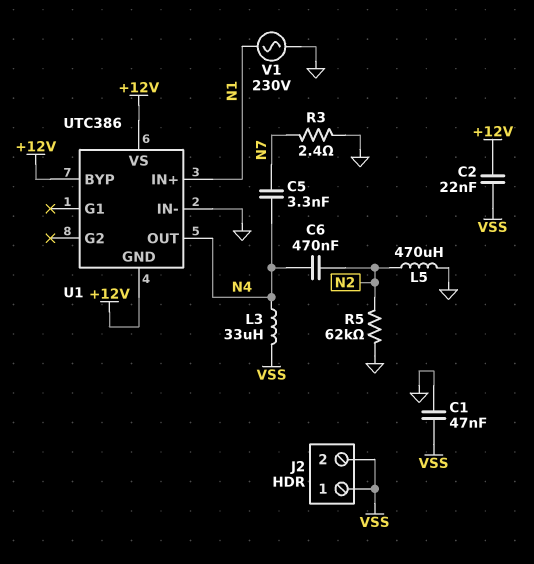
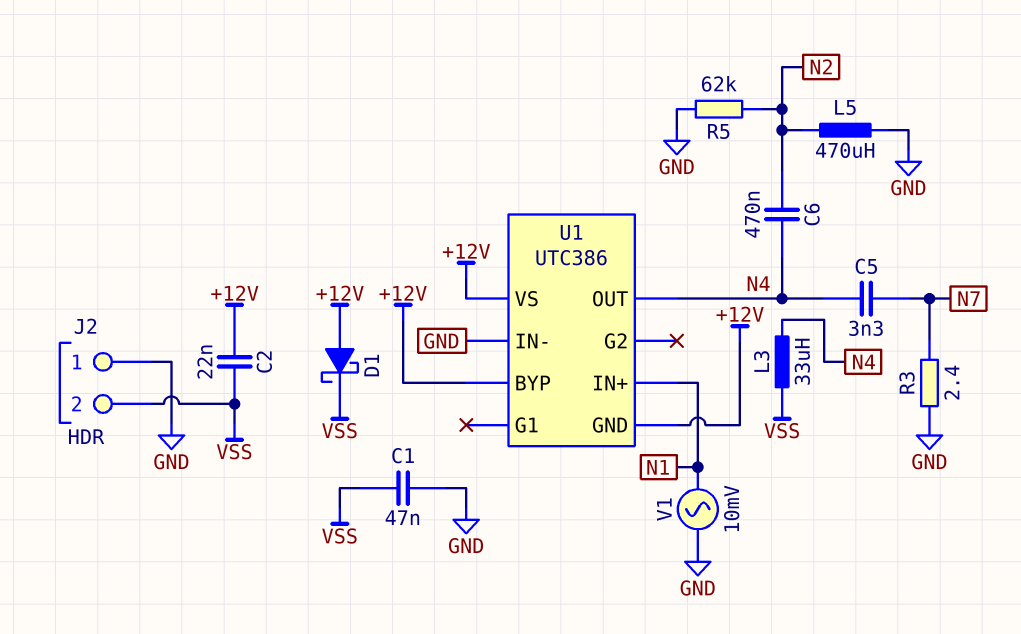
D1: none -> schottky (A +12V, K VSS)
J2 pin 1: VSS -> GND
V1: AC 230V (GND, N1) -> AC 10mV (GND, N1)

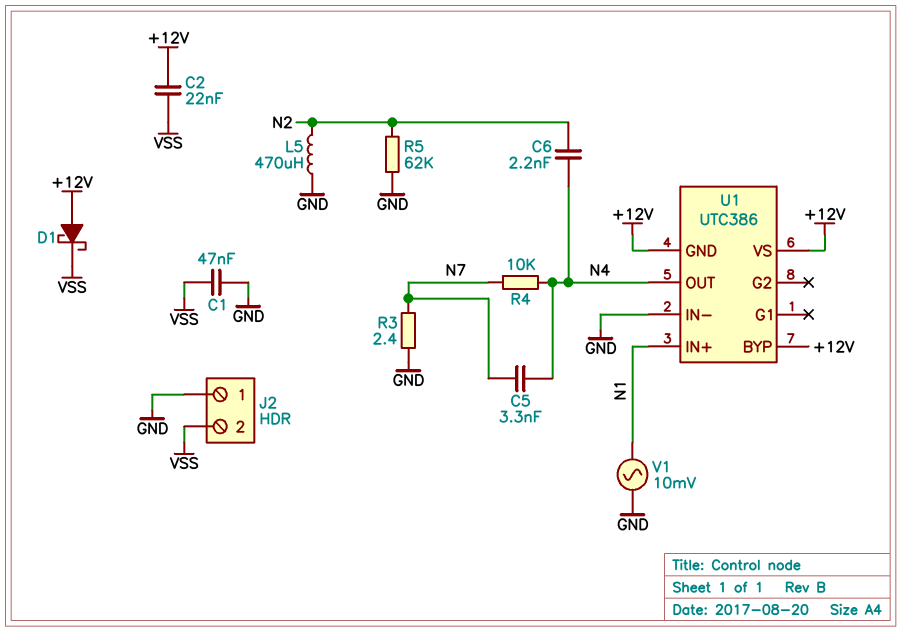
C6: 470nF (N2, N4) -> 2.2nF (N2, N4)
L3: 33uH (N4, VSS) -> none
R4: none -> 10k (N4, N7)

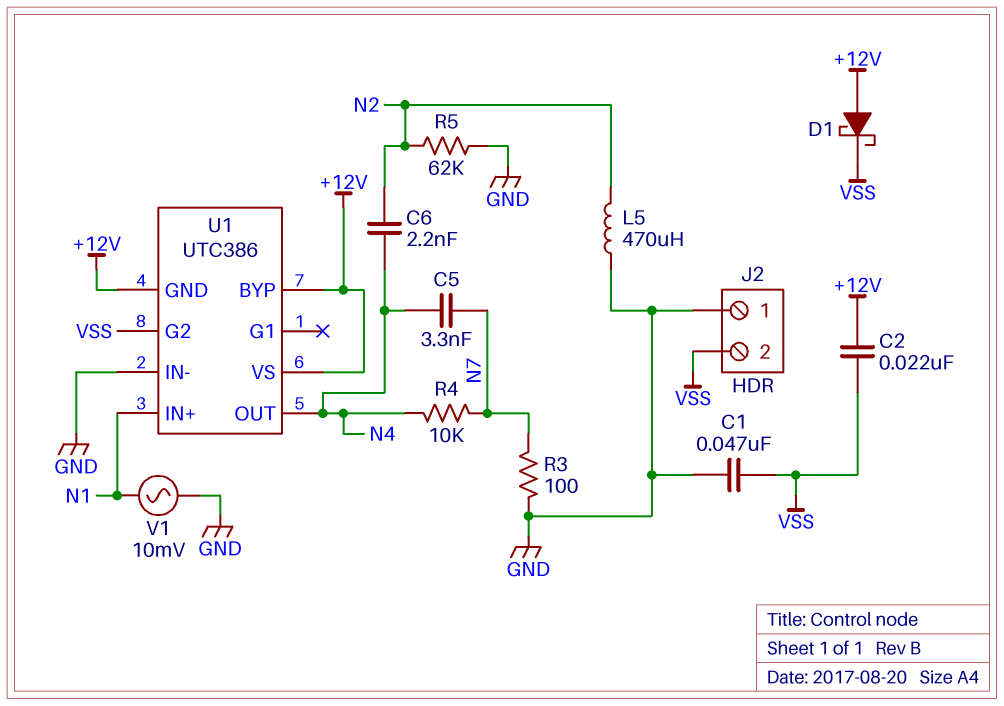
R3: 2.4 (GND, N7) -> 100 (GND, N7)
U1 pin G2: none -> VSS

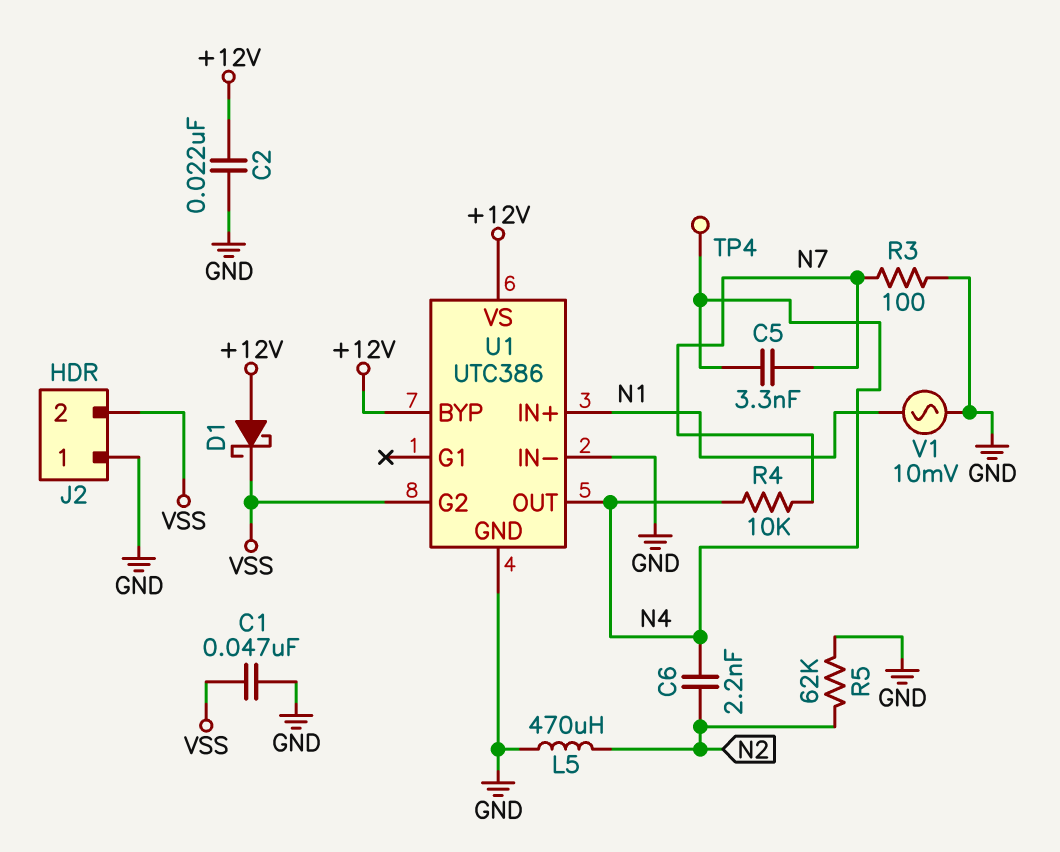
C2: 22nF (+12V, VSS) -> 22nF (+12V, GND)
TP4: none -> test point (N4)
U1 pin GND: +12V -> GND

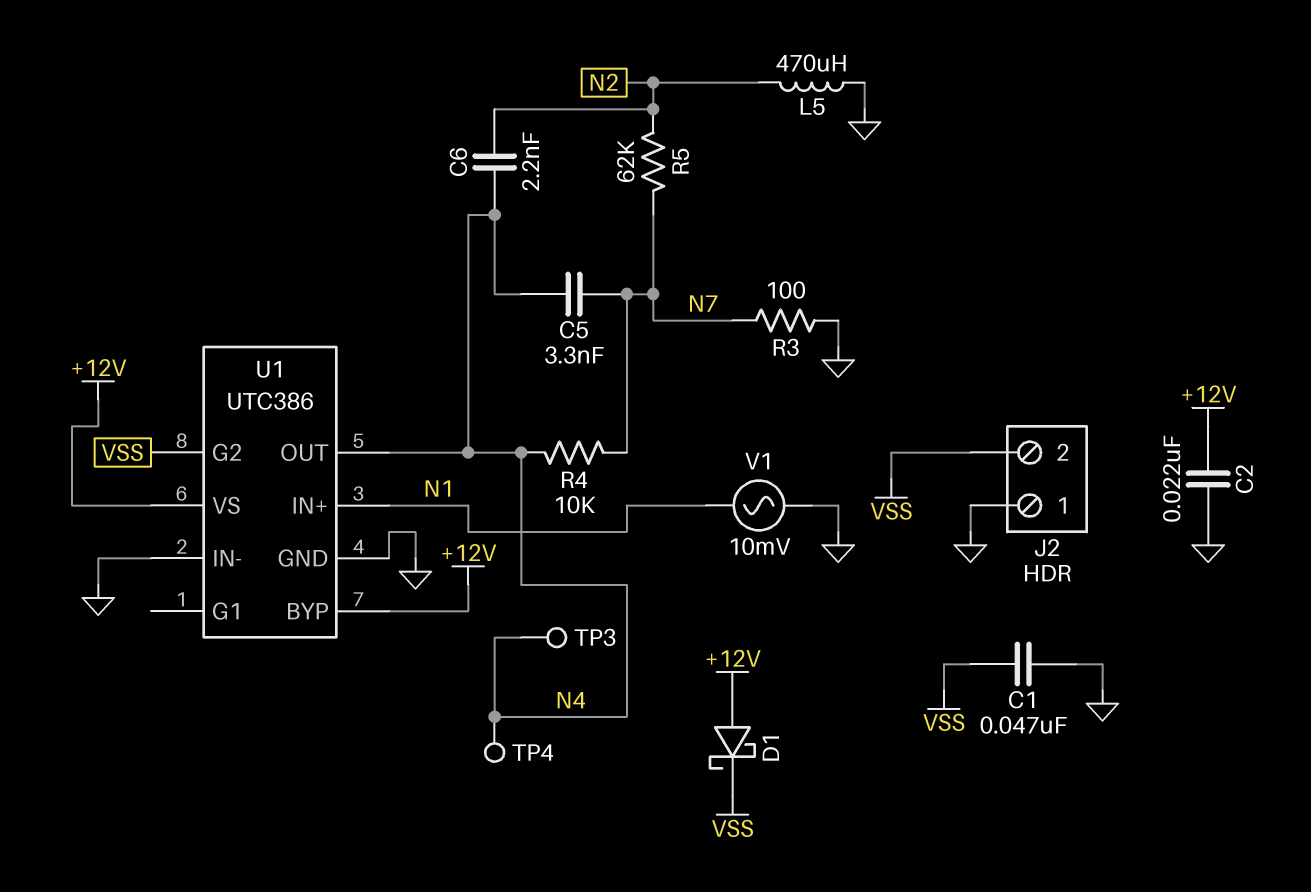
R5: 62k (GND, N2) -> 62k (N2, N7)
TP3: none -> test point (N4)

